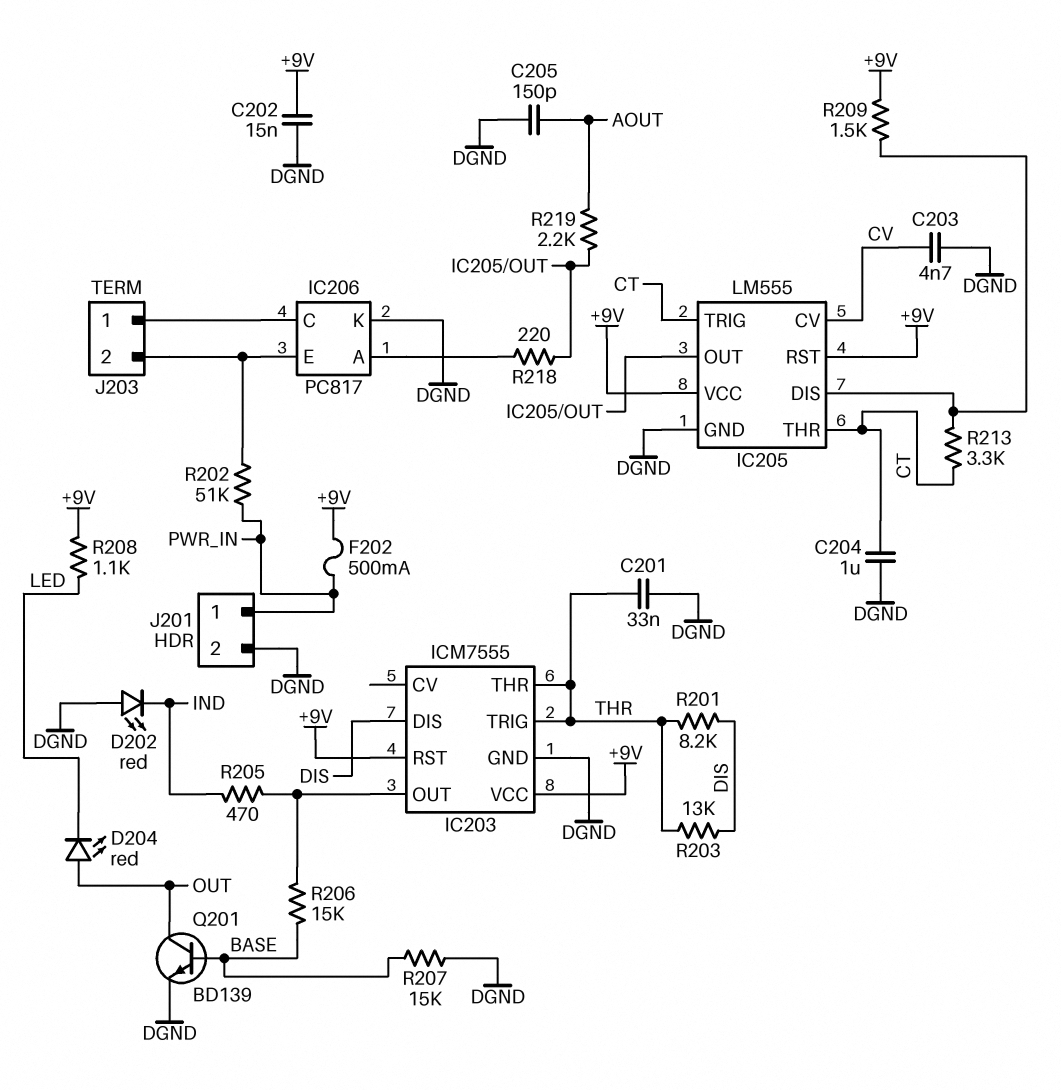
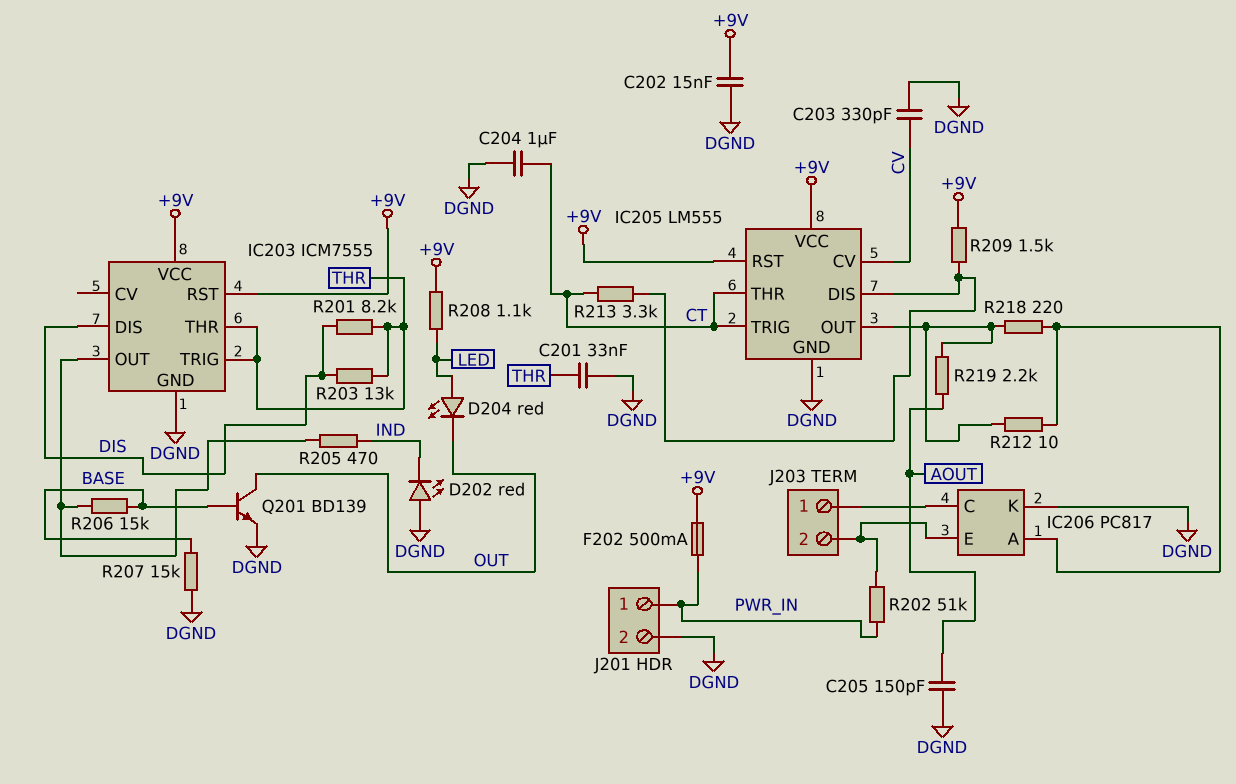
C203: 4.7nF (CV, DGND) -> 330pF (CV, DGND)
D204: LED red (A OUT, K LED) -> LED red (A LED, K OUT)
R212: none -> 10 (IC205/OUT, IC206/A)

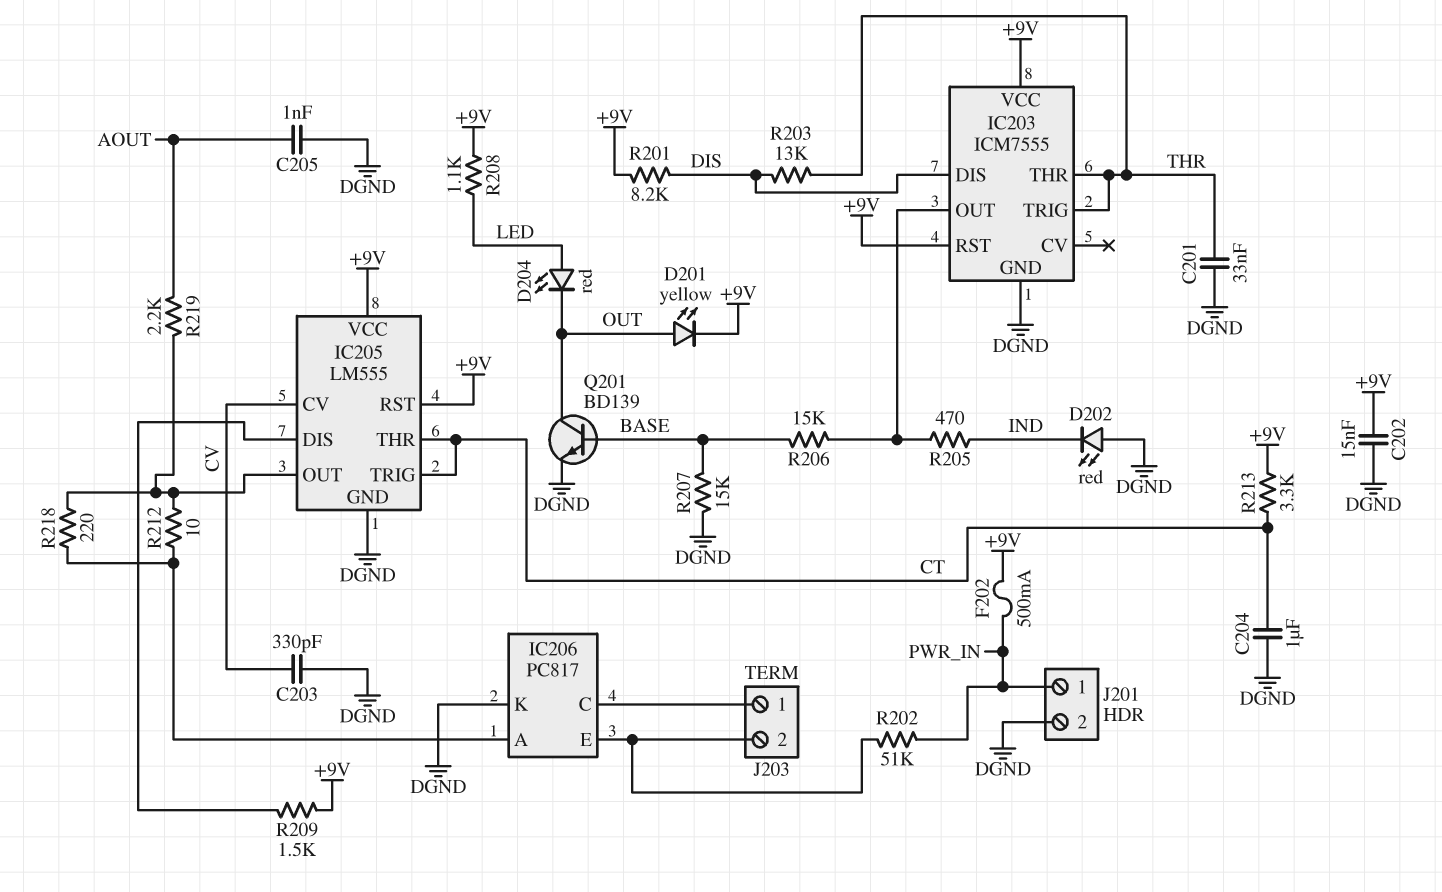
C205: 150pF (AOUT, DGND) -> 1nF (AOUT, DGND)
D201: none -> LED yellow (A OUT, K +9V)
R201: 8.2k (DIS, THR) -> 8.2k (+9V, DIS)
R213: 3.3k (CT, IC205/DIS) -> 3.3k (+9V, CT)

